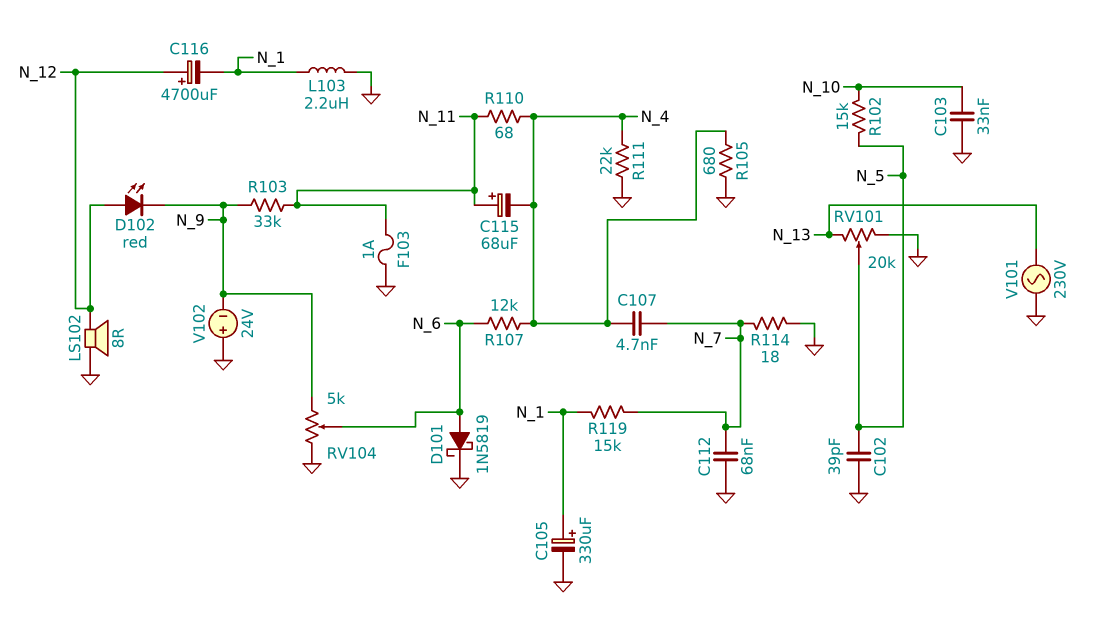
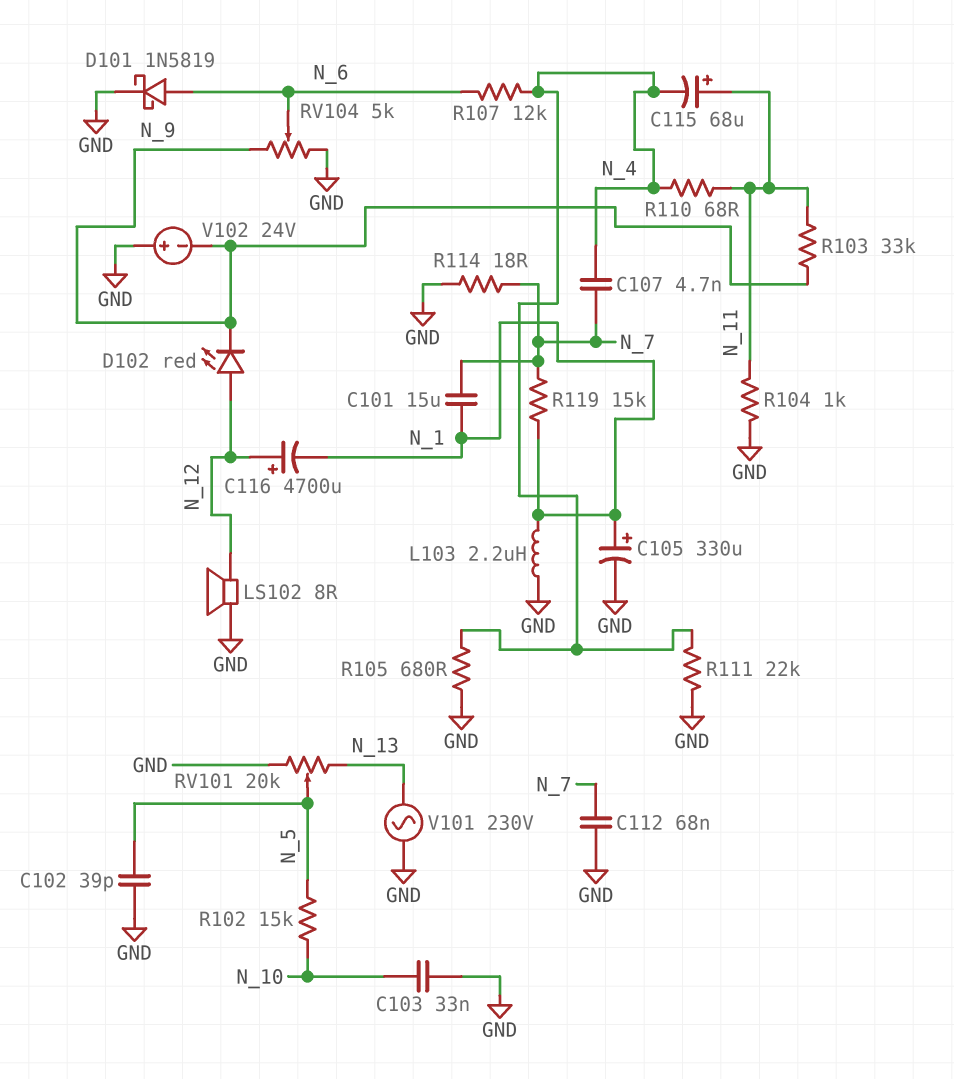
C101: none -> 15uF (N_1, N_7)
F103: 1A (GND, N_11) -> none
R104: none -> 1k (GND, N_11)

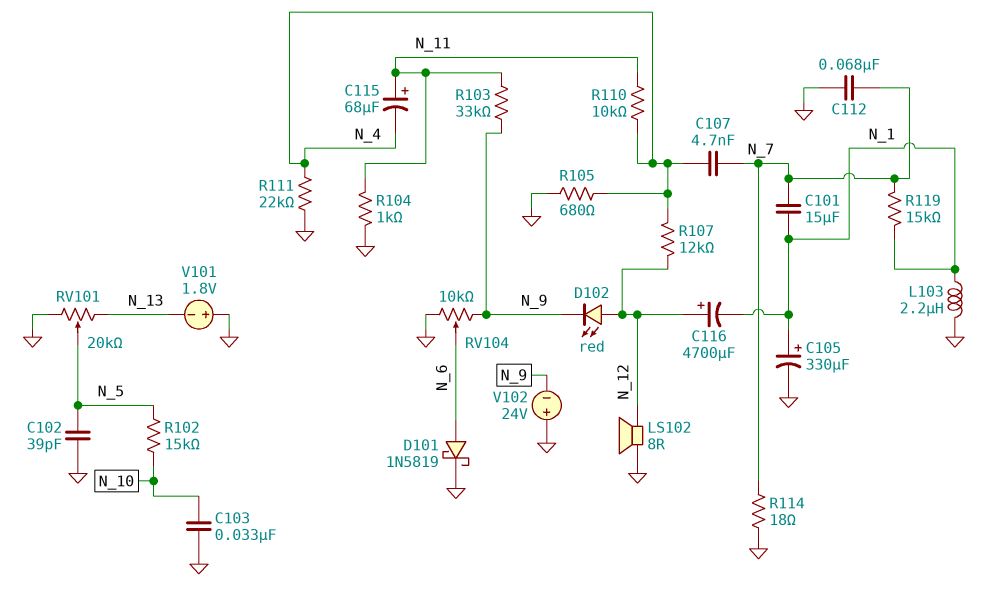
R107: 12k (N_4, N_6) -> 12k (N_4, N_12)
R110: 68 (N_4, N_11) -> 10k (N_4, N_11)
RV104: 5k (GND, N_9, wiper N_6) -> 10k (GND, N_9, wiper N_6)
V101: AC 230V (GND, N_13) -> 1.8V (plus GND, minus N_13)

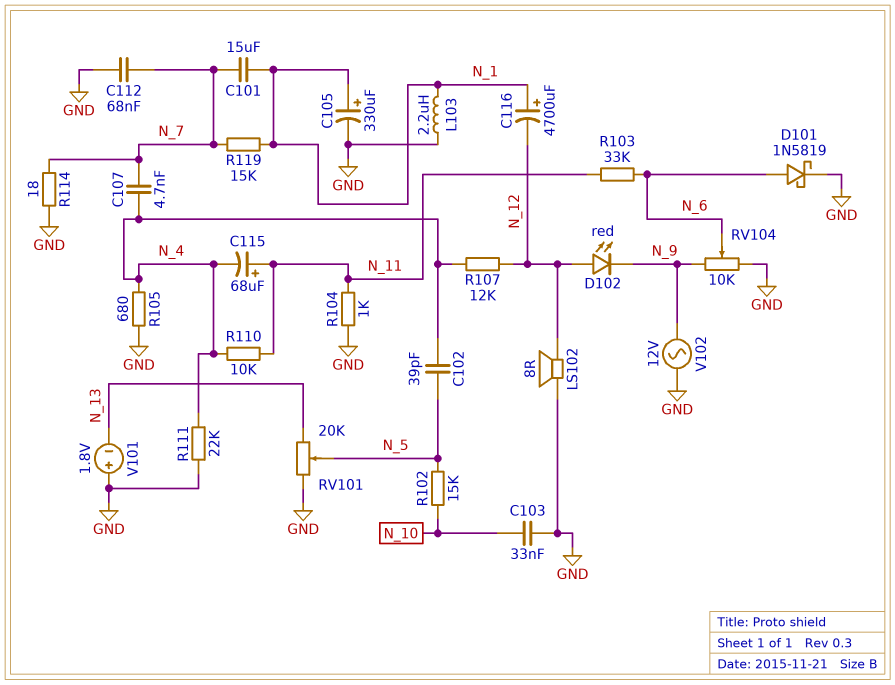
C102: 39pF (GND, N_5) -> 39pF (N_4, N_5)
C116: 4700uF (plus N_12, minus N_1) -> 4700uF (plus N_1, minus N_12)
R103: 33k (N_9, N_11) -> 33k (N_6, N_11)
V102: 24V (plus GND, minus N_9) -> AC 12V (GND, N_9)

